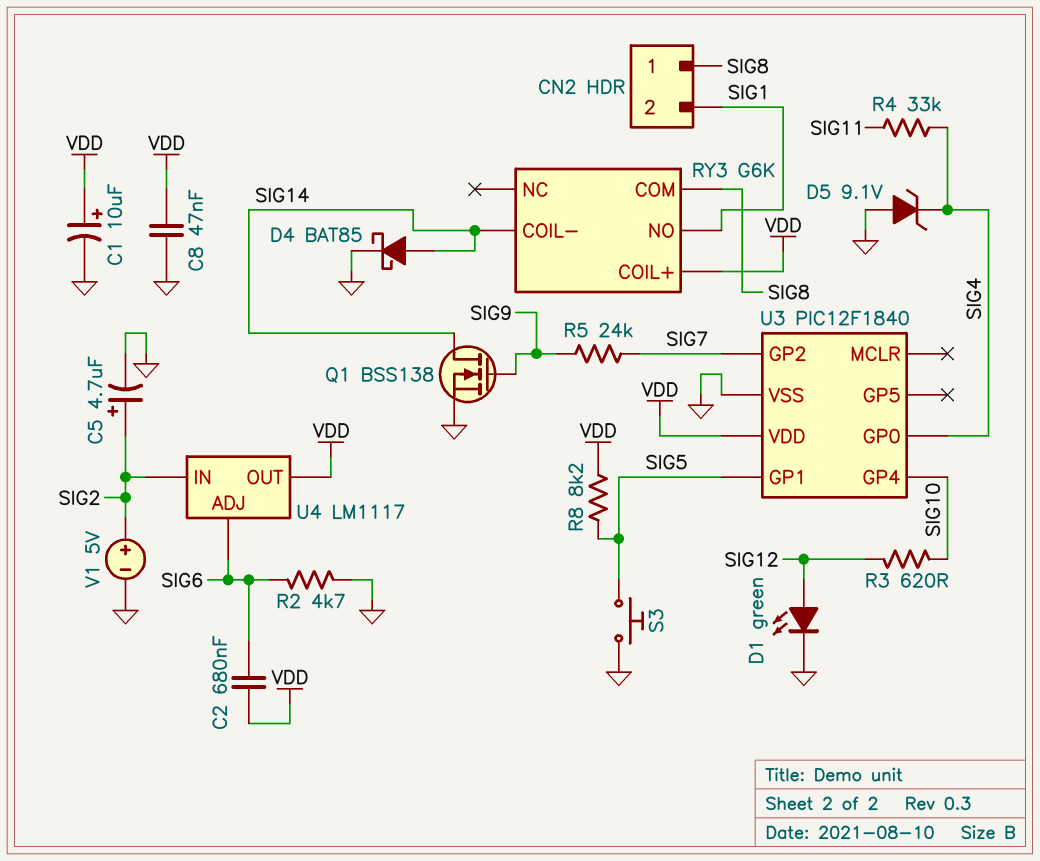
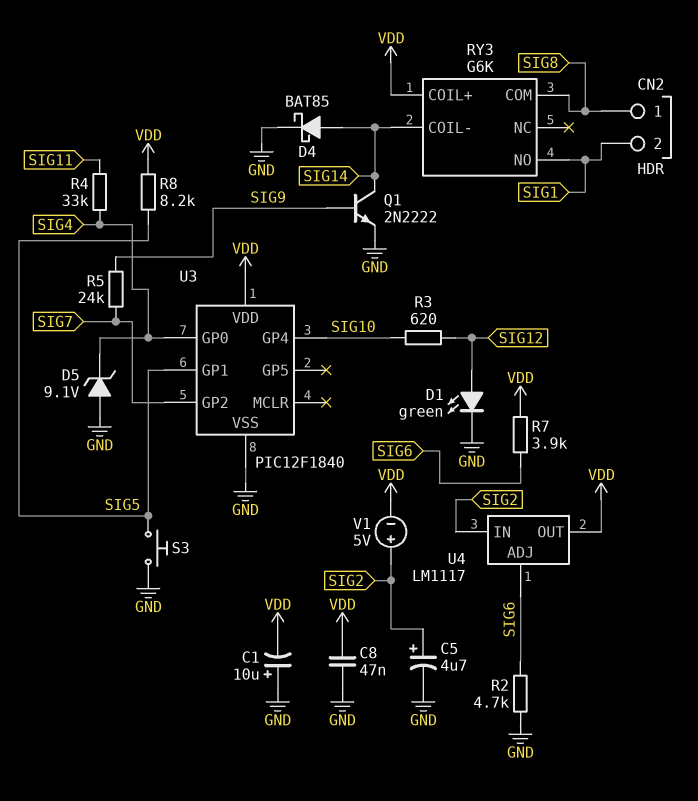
C1: 10uF (plus VDD, minus GND) -> 10uF (plus GND, minus VDD)
C2: 680nF (SIG6, VDD) -> none
Q1: NMOS BSS138 (G SIG9, D SIG14, S GND) -> NPN 2N2222 (B SIG9, C SIG14, E GND)
R7: none -> 3.9k (SIG6, VDD)
V1: 5V (plus SIG2, minus GND) -> 5V (plus SIG2, minus VDD)

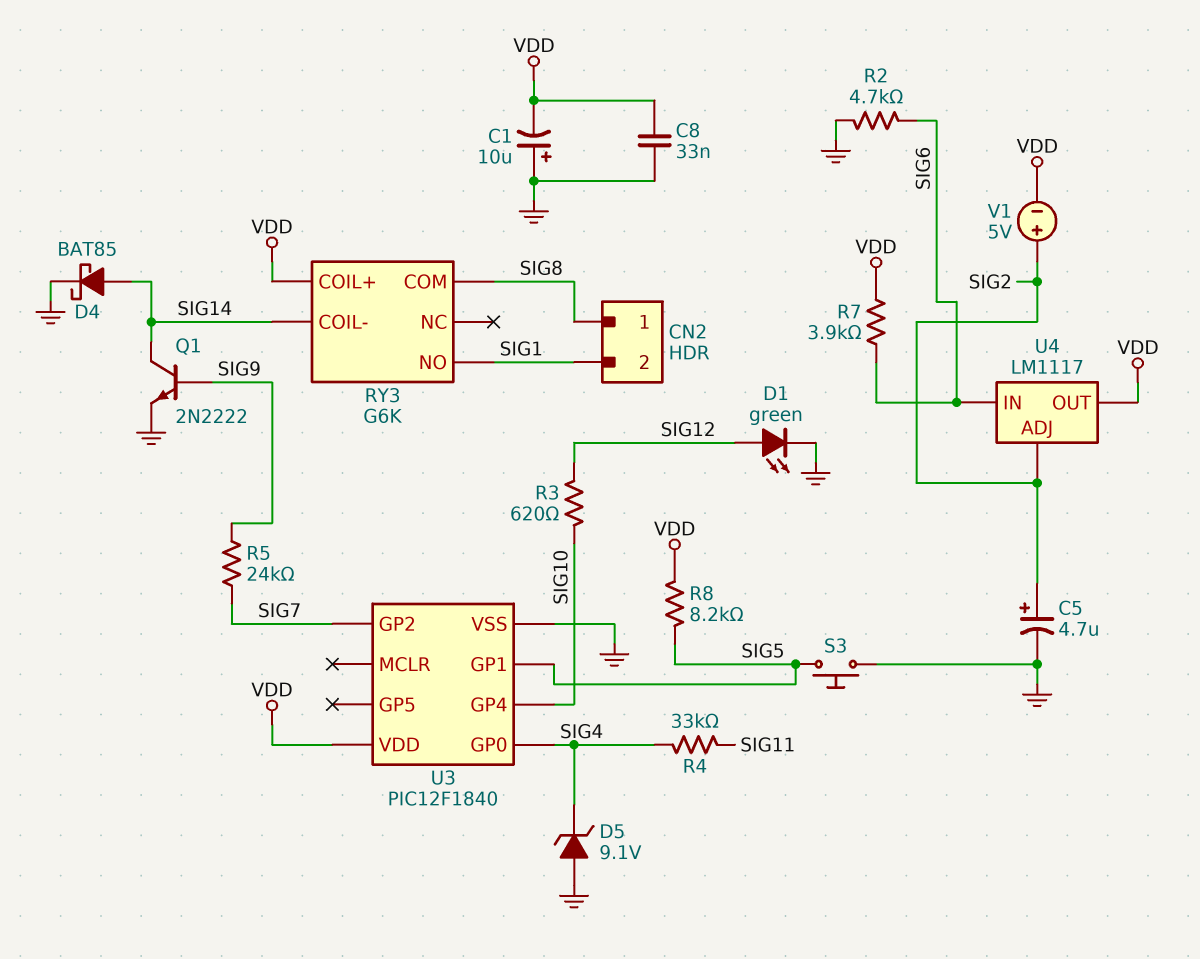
C8: 47nF (GND, VDD) -> 33nF (GND, VDD)
U4 pin ADJ: SIG6 -> SIG2
U4 pin IN: SIG2 -> SIG6

